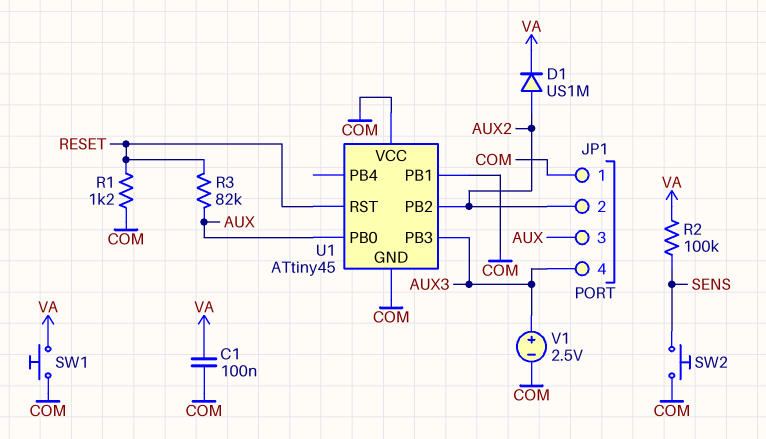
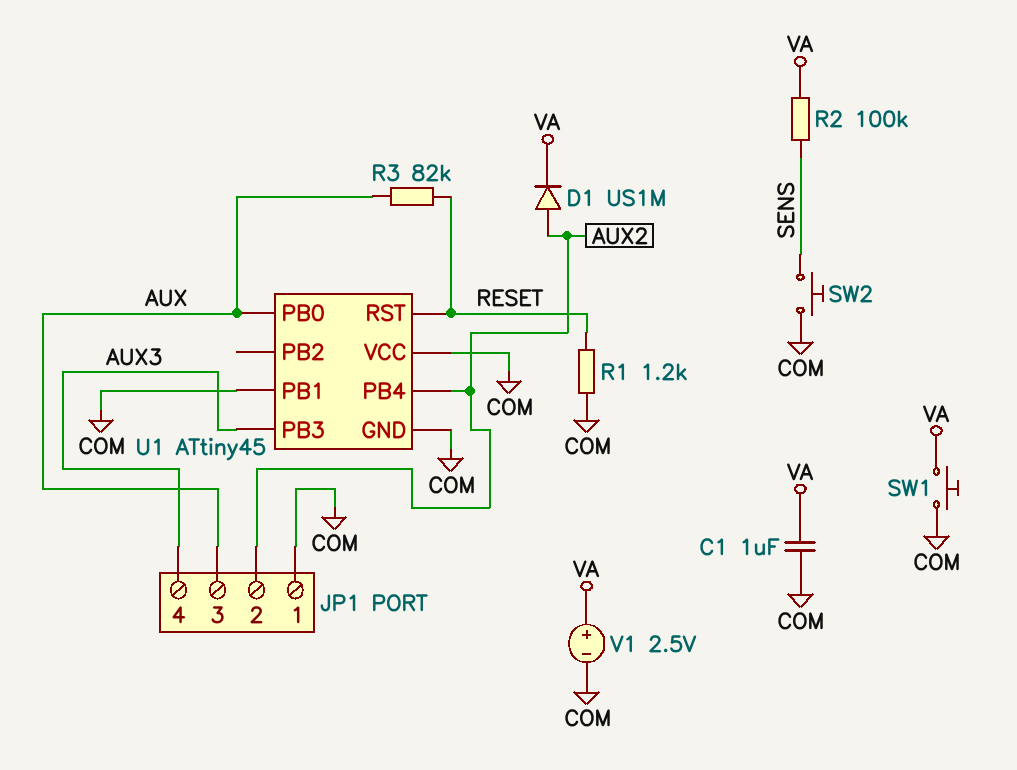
C1: 100nF (COM, VA) -> 1uF (COM, VA)
U1 pin PB2: AUX2 -> none
U1 pin PB4: none -> AUX2
V1: 2.5V (plus AUX3, minus COM) -> 2.5V (plus VA, minus COM)

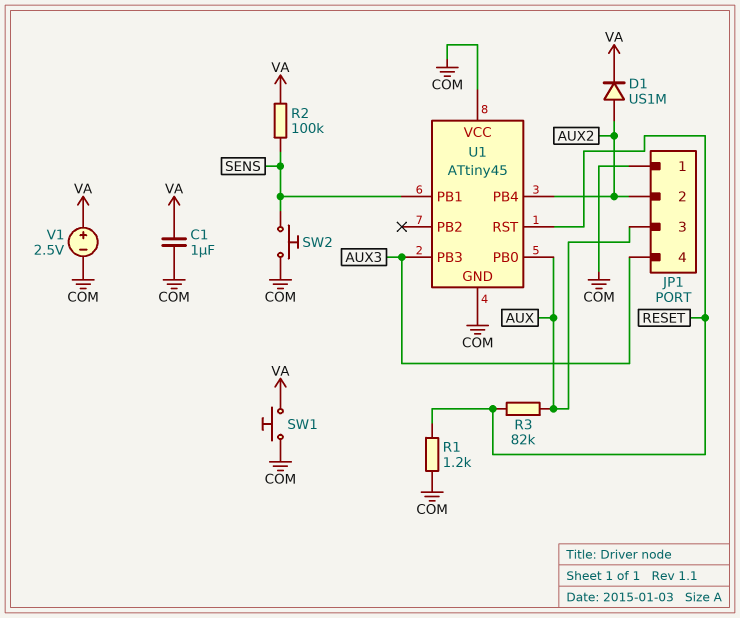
U1 pin PB1: COM -> SENS

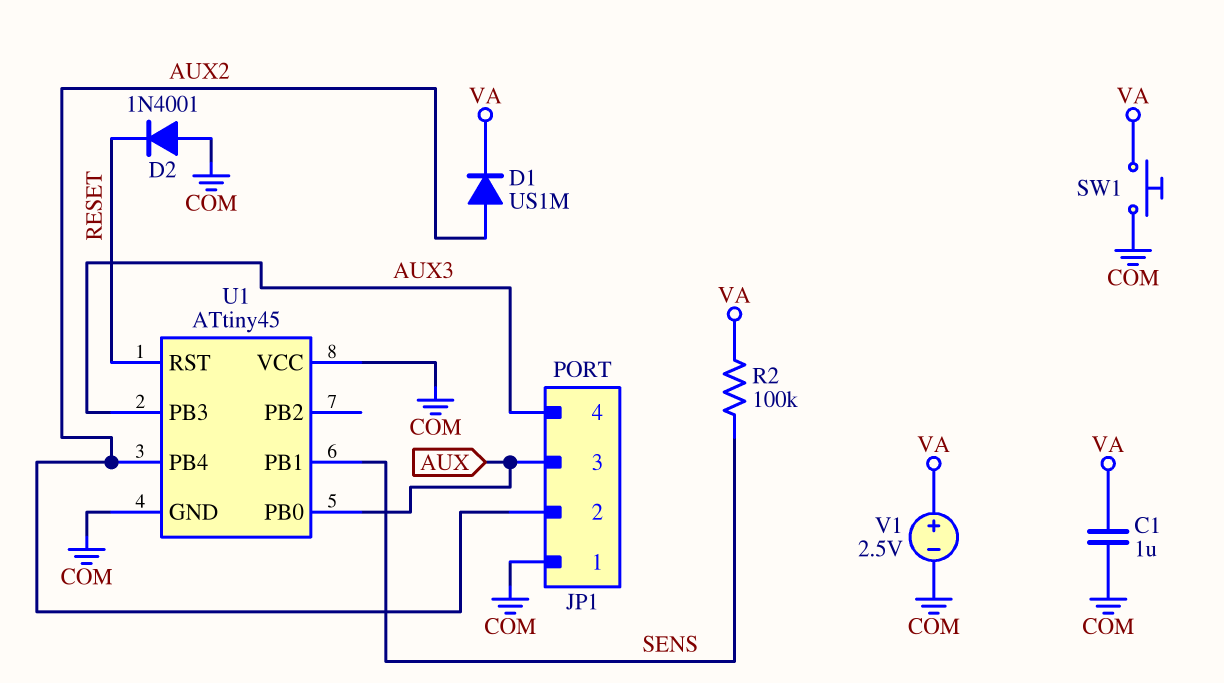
D2: none -> diode 1N4001 (A COM, K RESET)
R1: 1.2k (COM, RESET) -> none
R3: 82k (AUX, RESET) -> none
SW2: button (COM, SENS) -> none

